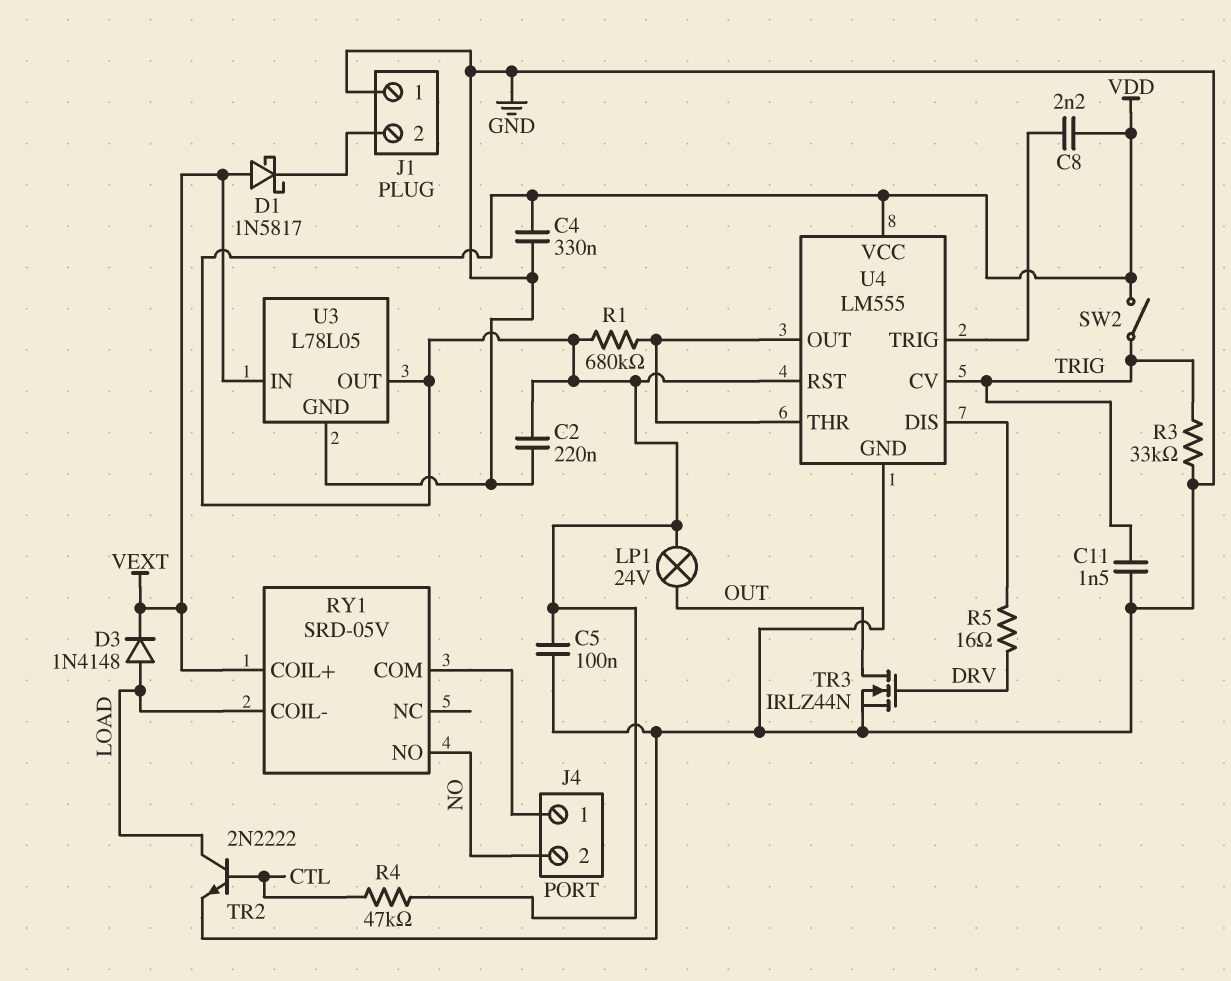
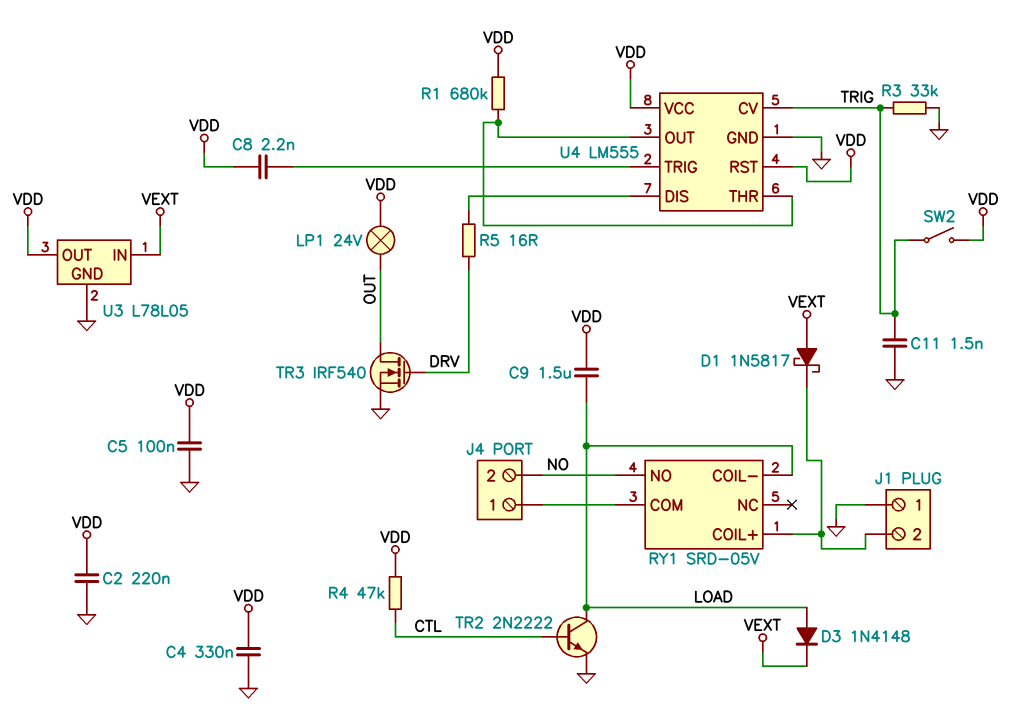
C9: none -> 1.5uF (LOAD, VDD)
RY1 pin COIL+: VEXT -> J1/2
TR3: NMOS IRLZ44N (G DRV, D OUT, S GND) -> NMOS IRF540 (G DRV, D OUT, S GND)

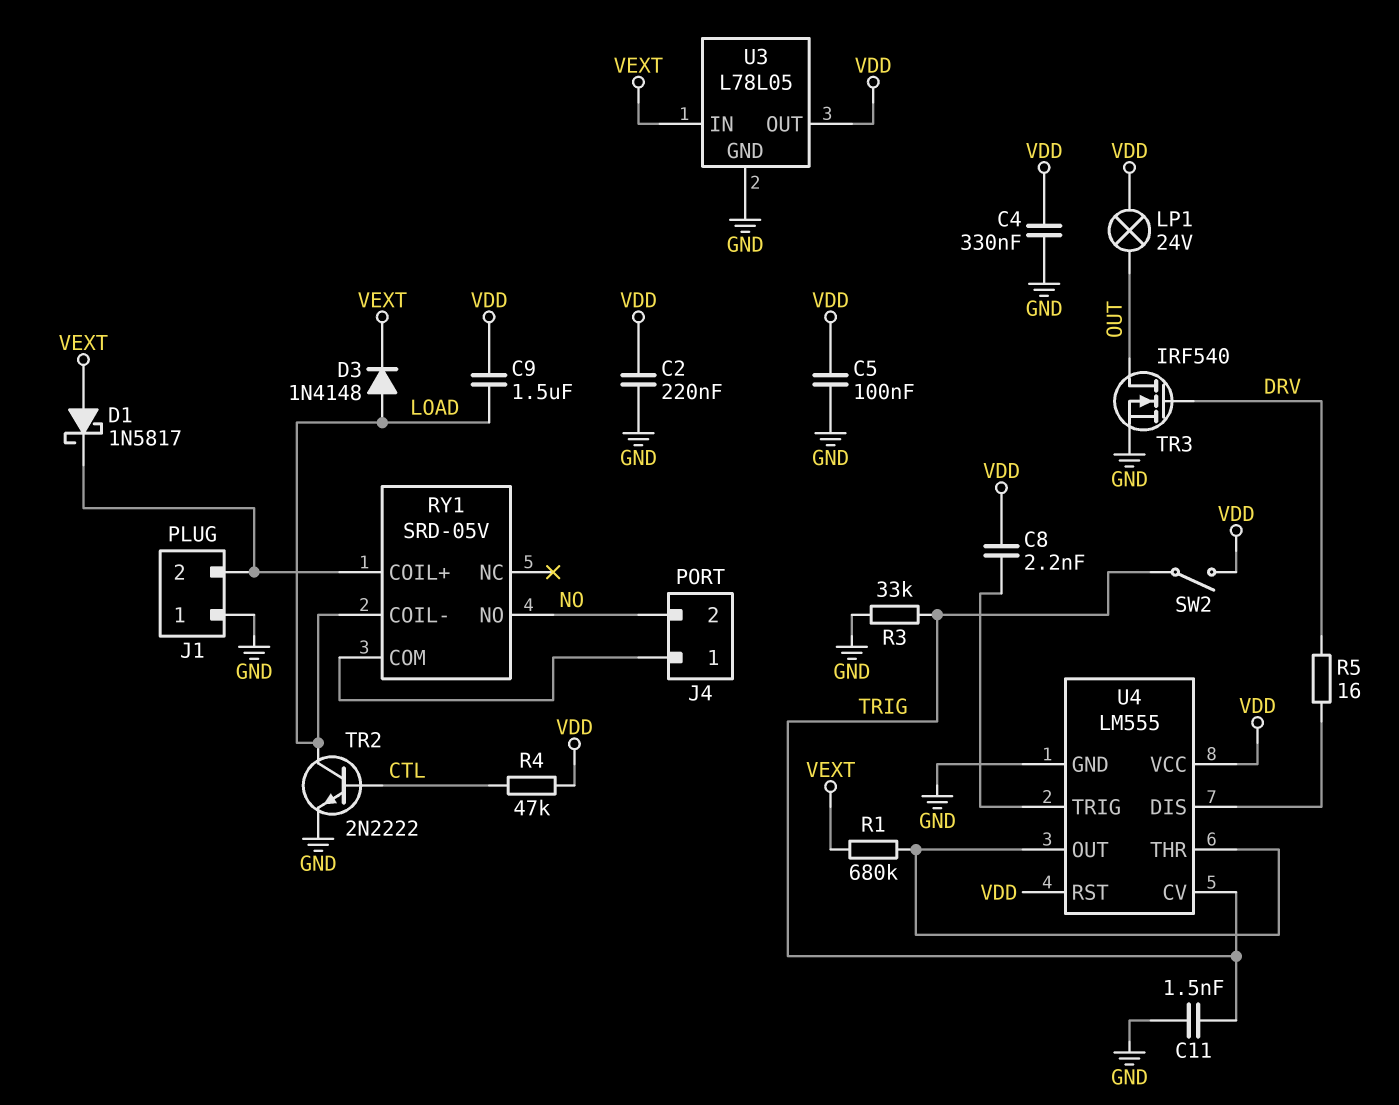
R1: 680k (U4/OUT, VDD) -> 680k (U4/OUT, VEXT)

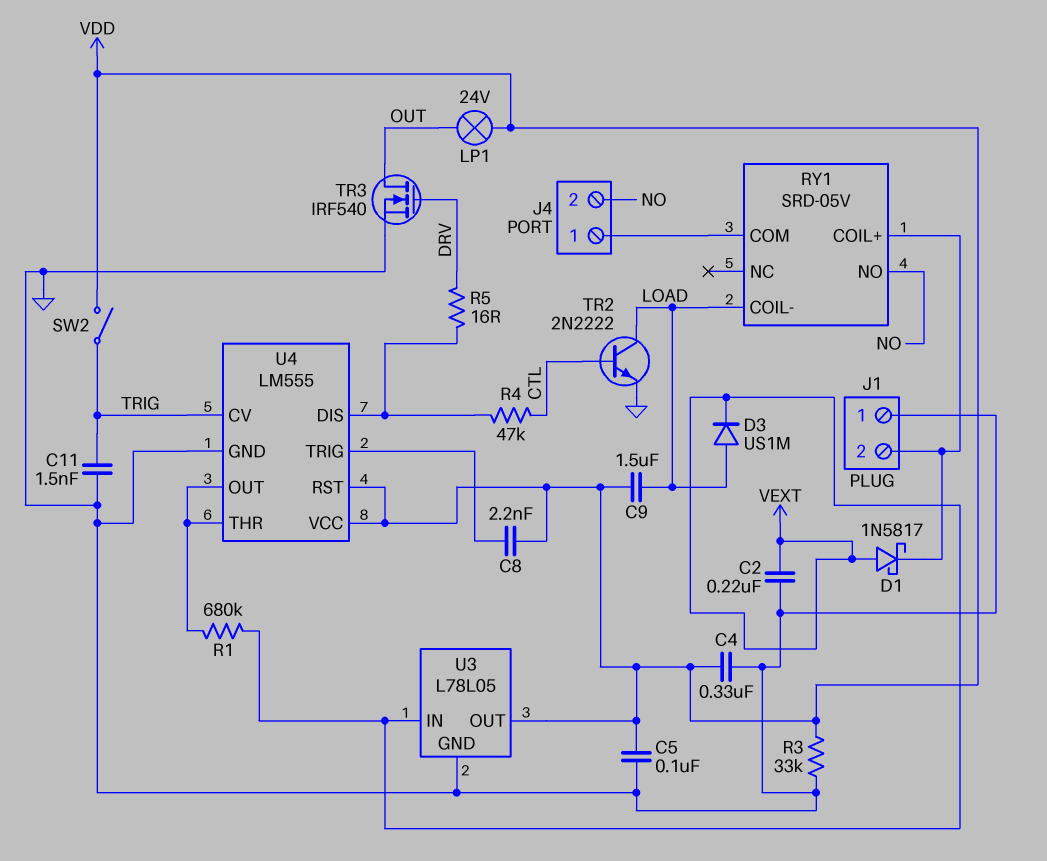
C2: 220nF (GND, VDD) -> 220nF (GND, VEXT)
D3: diode 1N4148 (A LOAD, K VEXT) -> diode US1M (A LOAD, K VEXT)
R3: 33k (GND, TRIG) -> 33k (GND, VDD)
R4: 47k (CTL, VDD) -> 47k (CTL, U4/DIS)

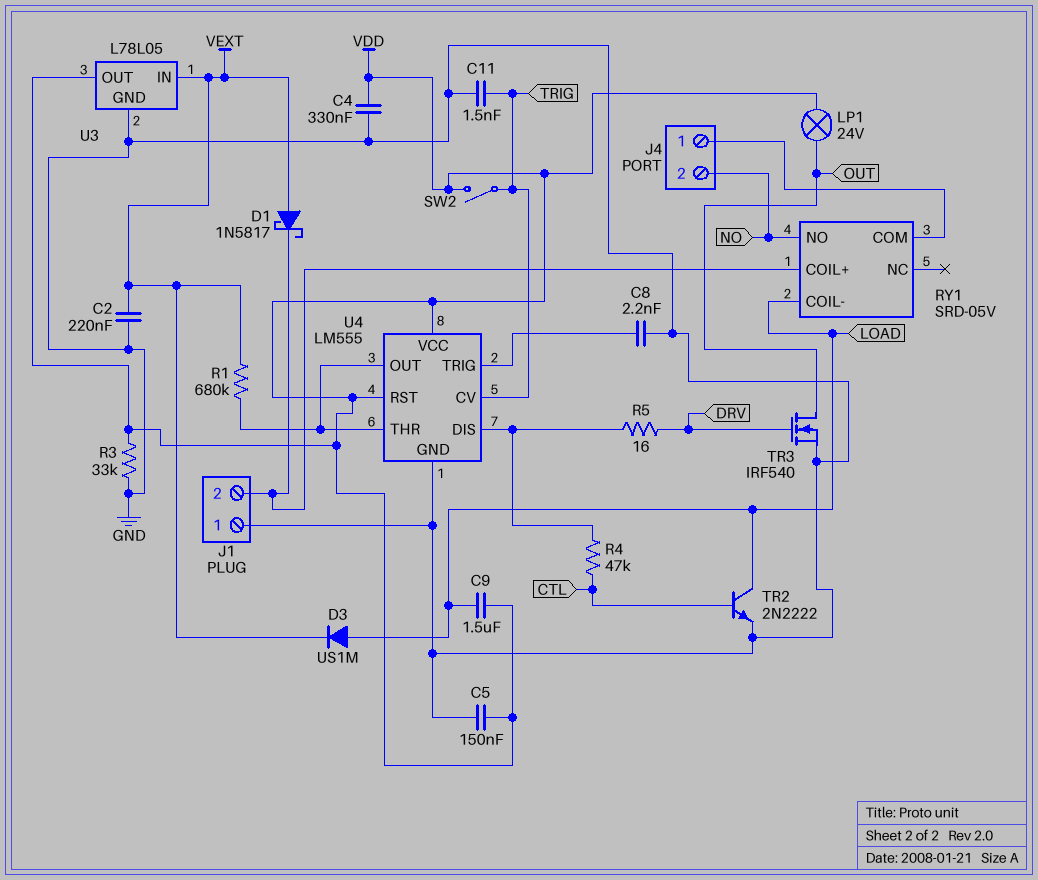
C5: 100nF (GND, VDD) -> 150nF (GND, VDD)
C8: 2.2nF (U4/TRIG, VDD) -> 2.2nF (GND, U4/TRIG)

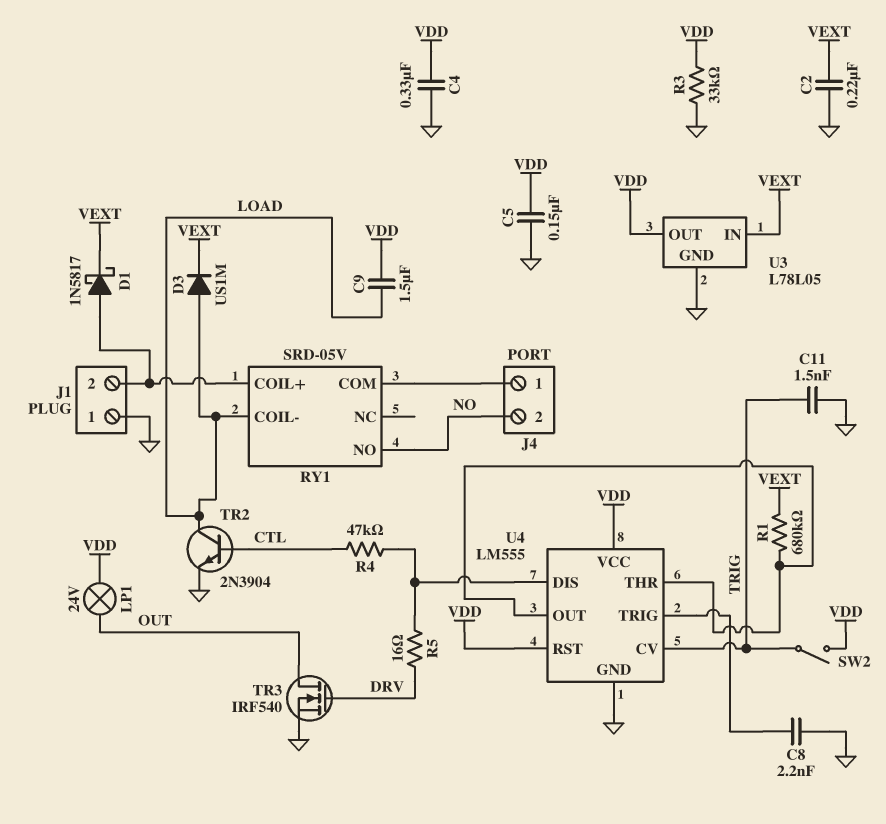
D1: schottky 1N5817 (A VEXT, K J1/2) -> schottky 1N5817 (A J1/2, K VEXT)
TR2: NPN 2N2222 (B CTL, C LOAD, E GND) -> NPN 2N3904 (B CTL, C LOAD, E GND)

